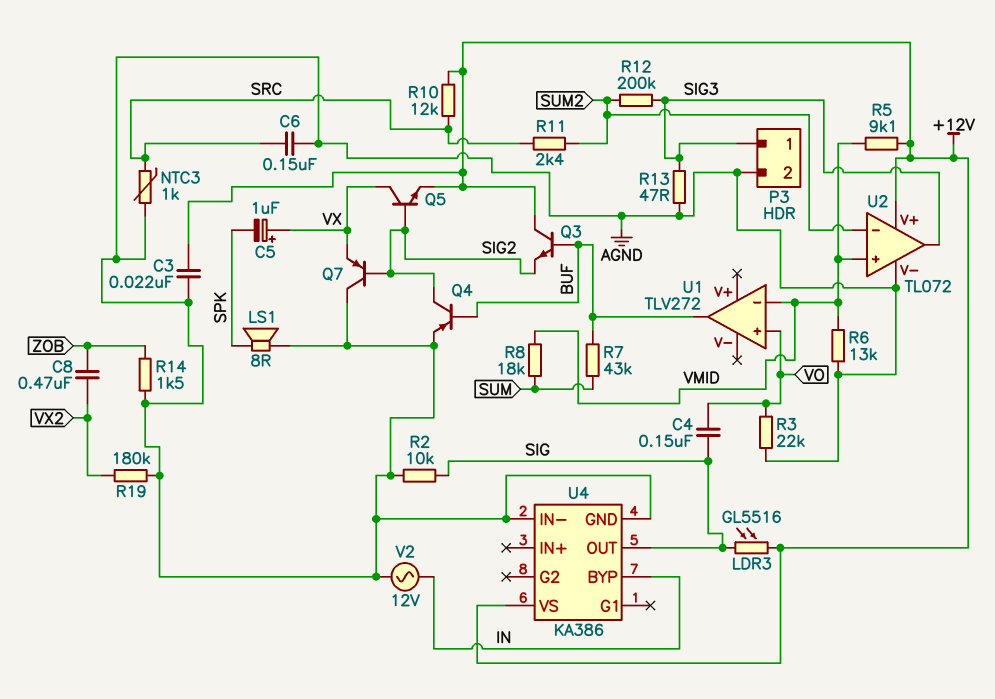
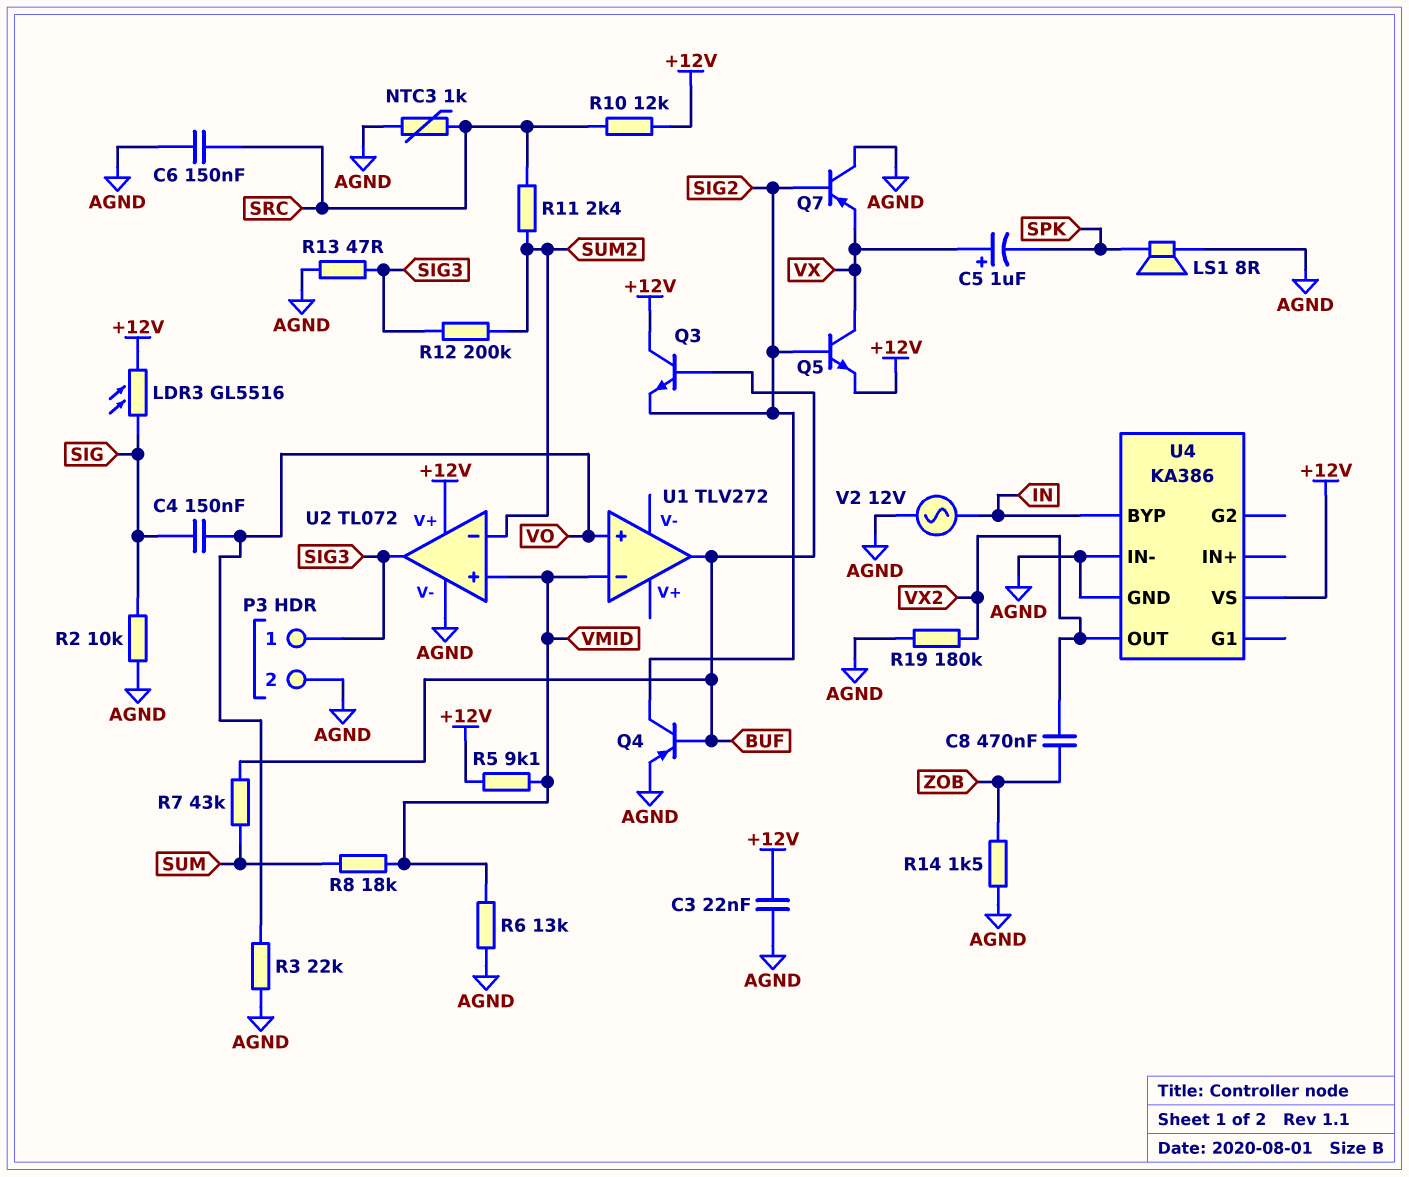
U4 pin OUT: SIG -> VX2

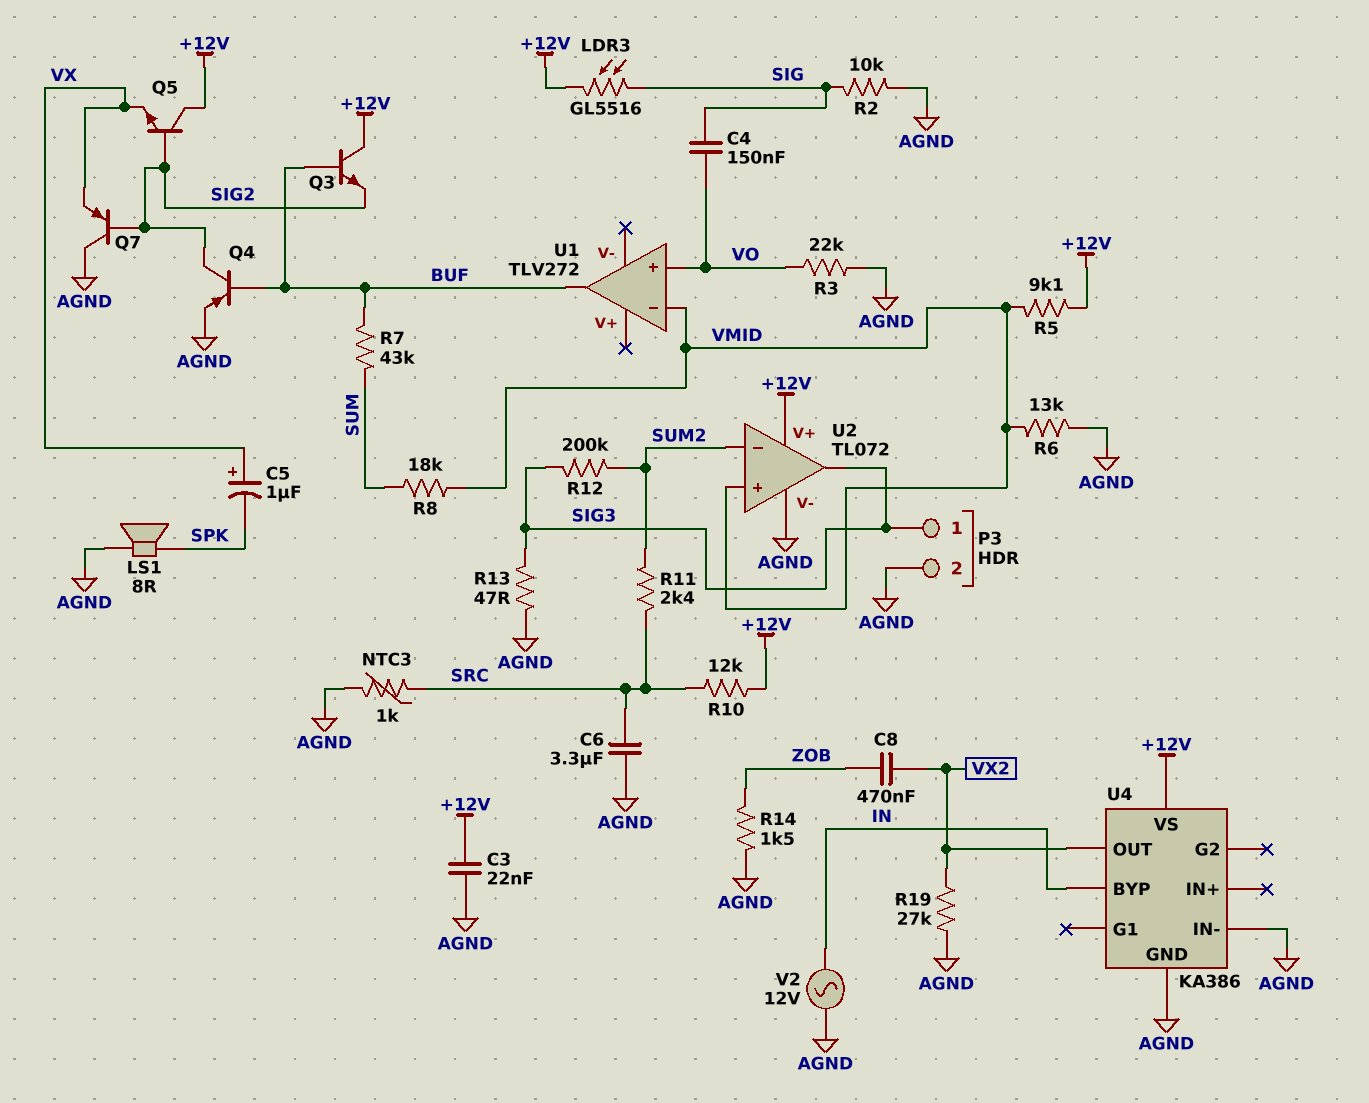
C6: 150nF (AGND, SRC) -> 3.3uF (AGND, SRC)
Q5: NPN (B SIG2, C VX, E +12V) -> NPN (B SIG2, C +12V, E VX)
R19: 180k (AGND, VX2) -> 27k (AGND, VX2)

